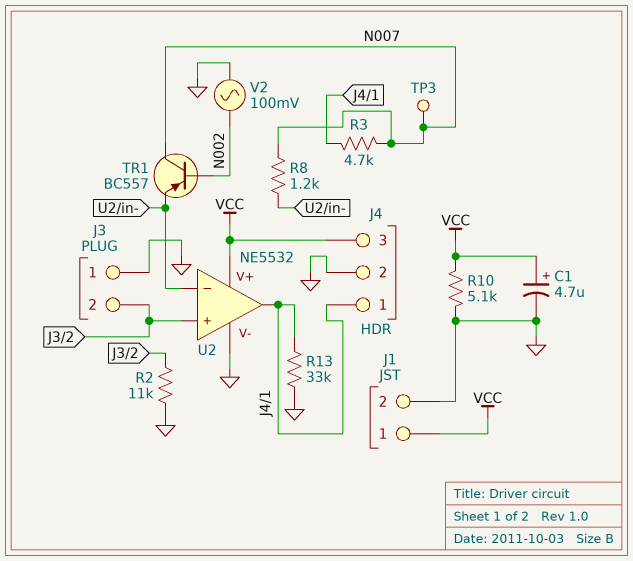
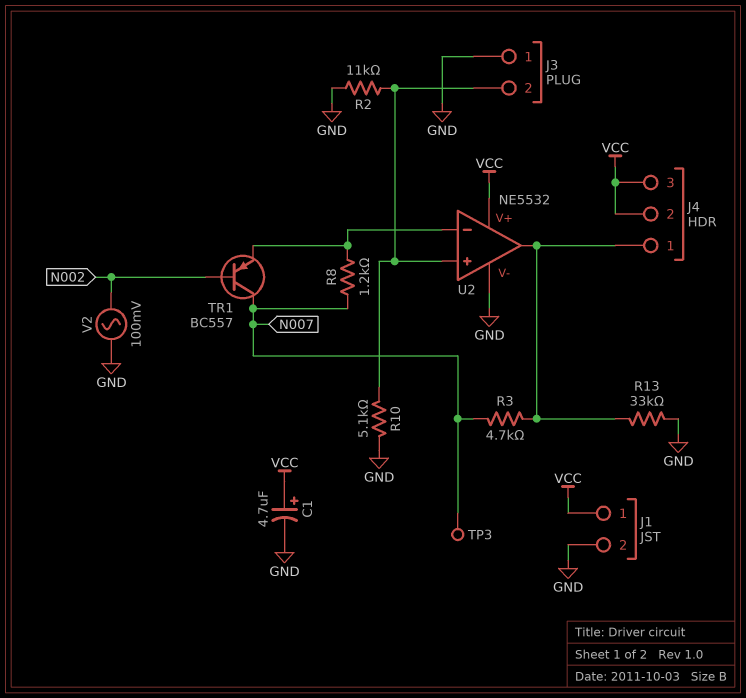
J4 pin 2: GND -> VCC
R10: 5.1k (GND, VCC) -> 5.1k (GND, J3/2)

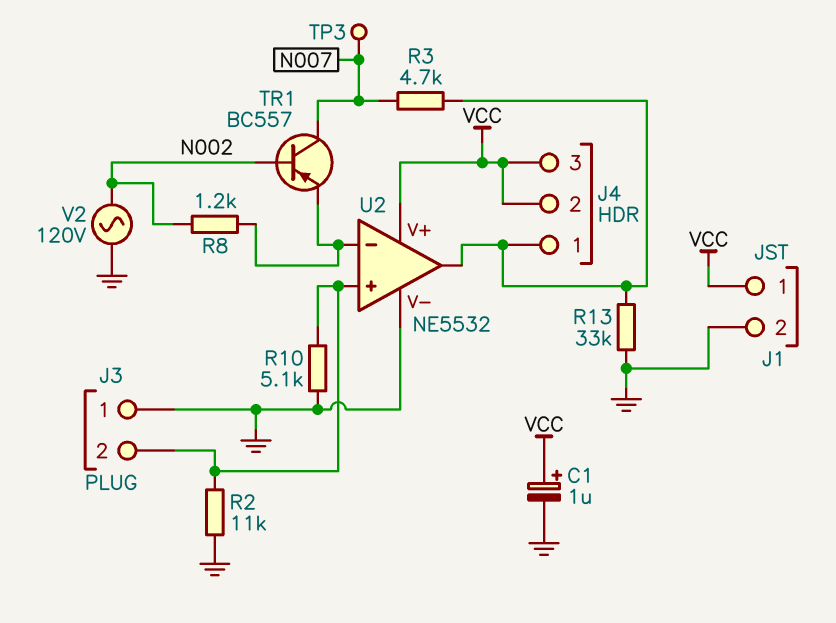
C1: 4.7uF (plus VCC, minus GND) -> 1uF (plus VCC, minus GND)
R8: 1.2k (N007, U2/in-) -> 1.2k (N002, U2/in-)
V2: AC 100mV (GND, N002) -> AC 120V (GND, N002)

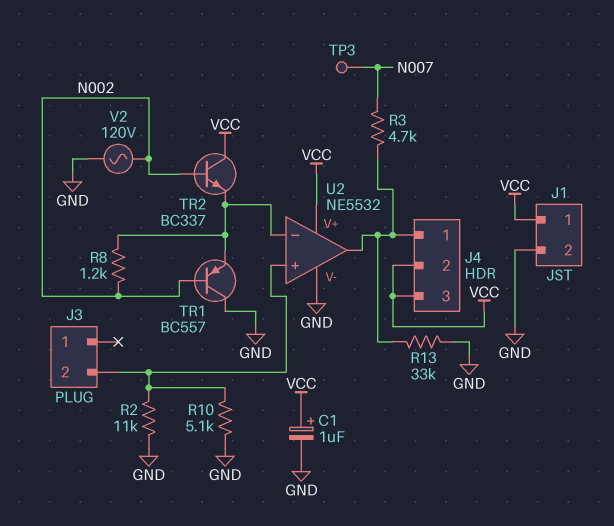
J3 pin 1: GND -> none
TR1: PNP BC557 (B N002, C N007, E U2/in-) -> PNP BC557 (B N002, C GND, E U2/in-)
TR2: none -> NPN BC337 (B N002, C VCC, E U2/in-)

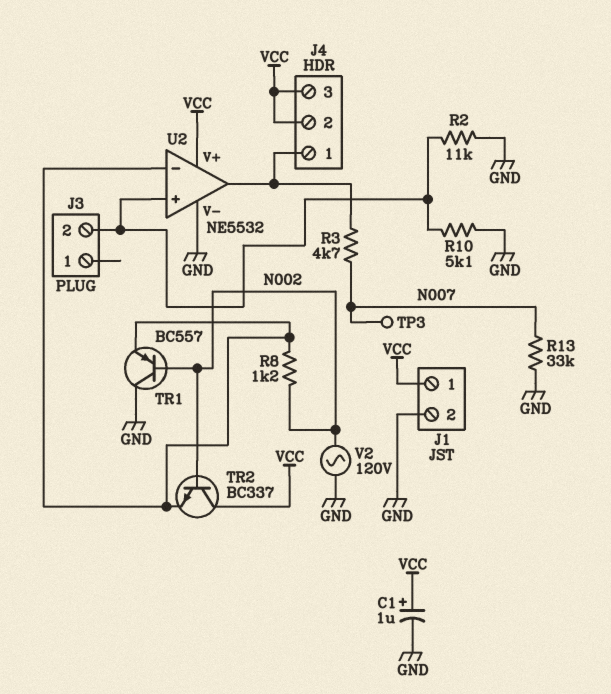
R13: 33k (GND, J4/1) -> 33k (GND, N007)

